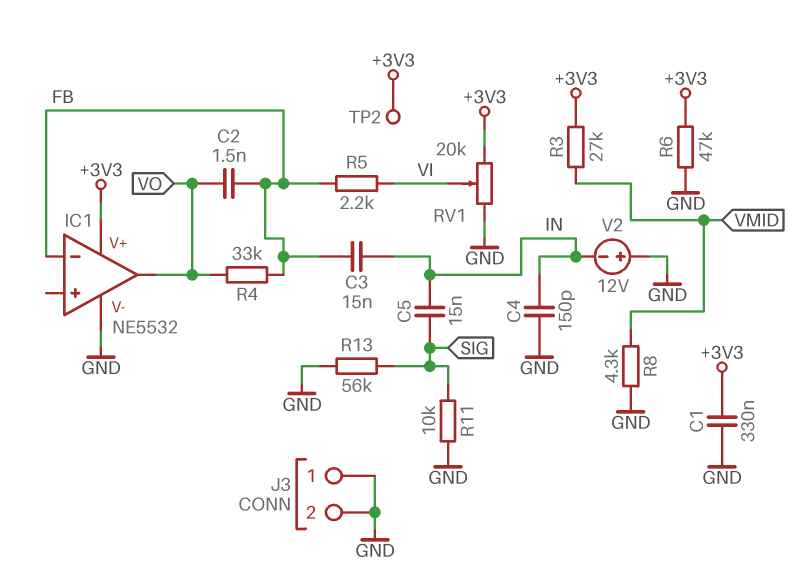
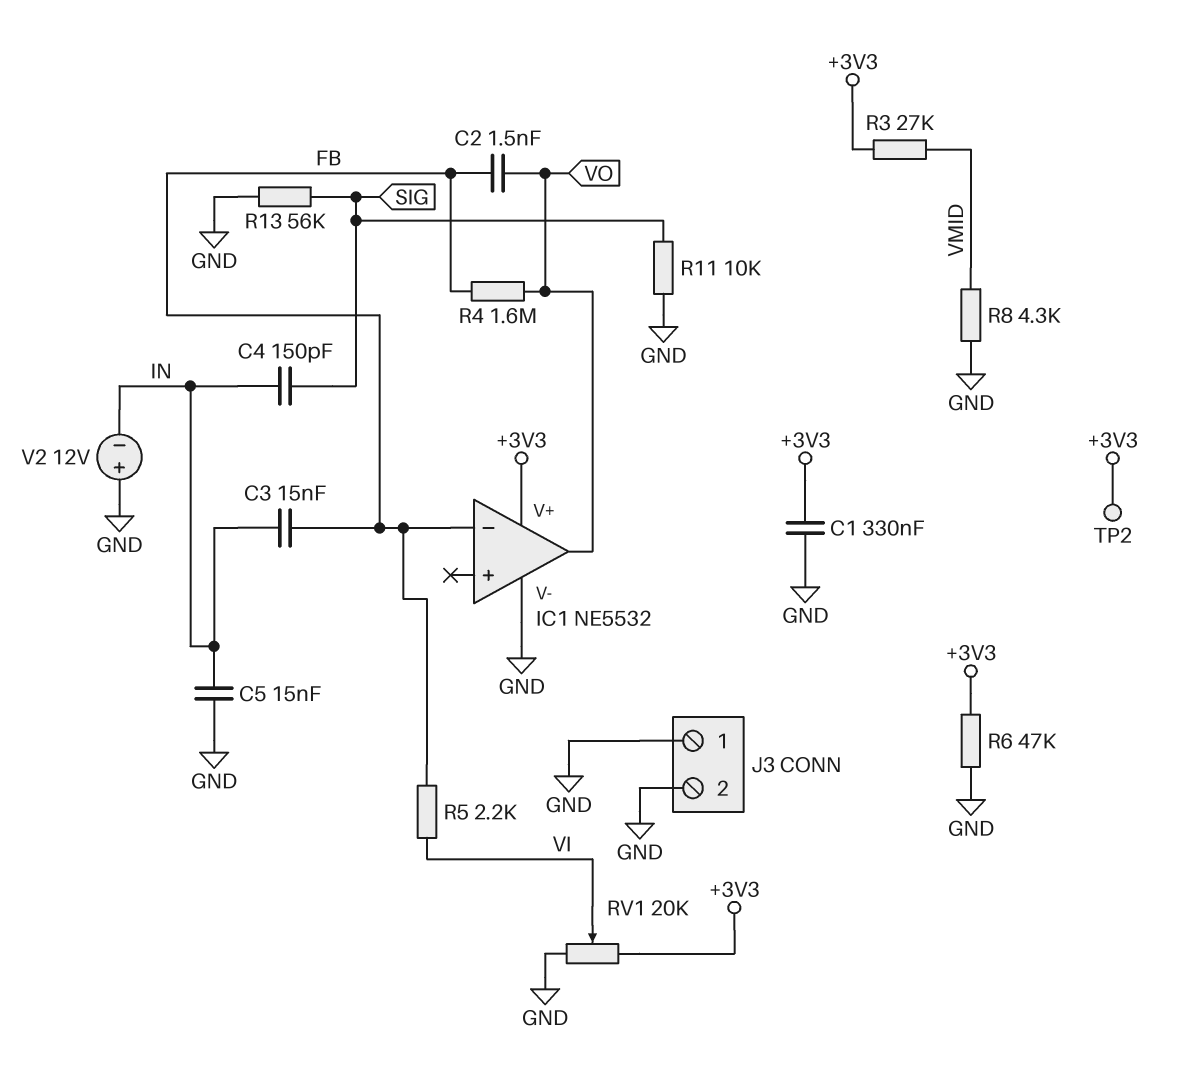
C4: 150pF (GND, IN) -> 150pF (IN, SIG)
C5: 15nF (IN, SIG) -> 15nF (GND, IN)
R4: 33k (FB, VO) -> 1.6M (FB, VO)

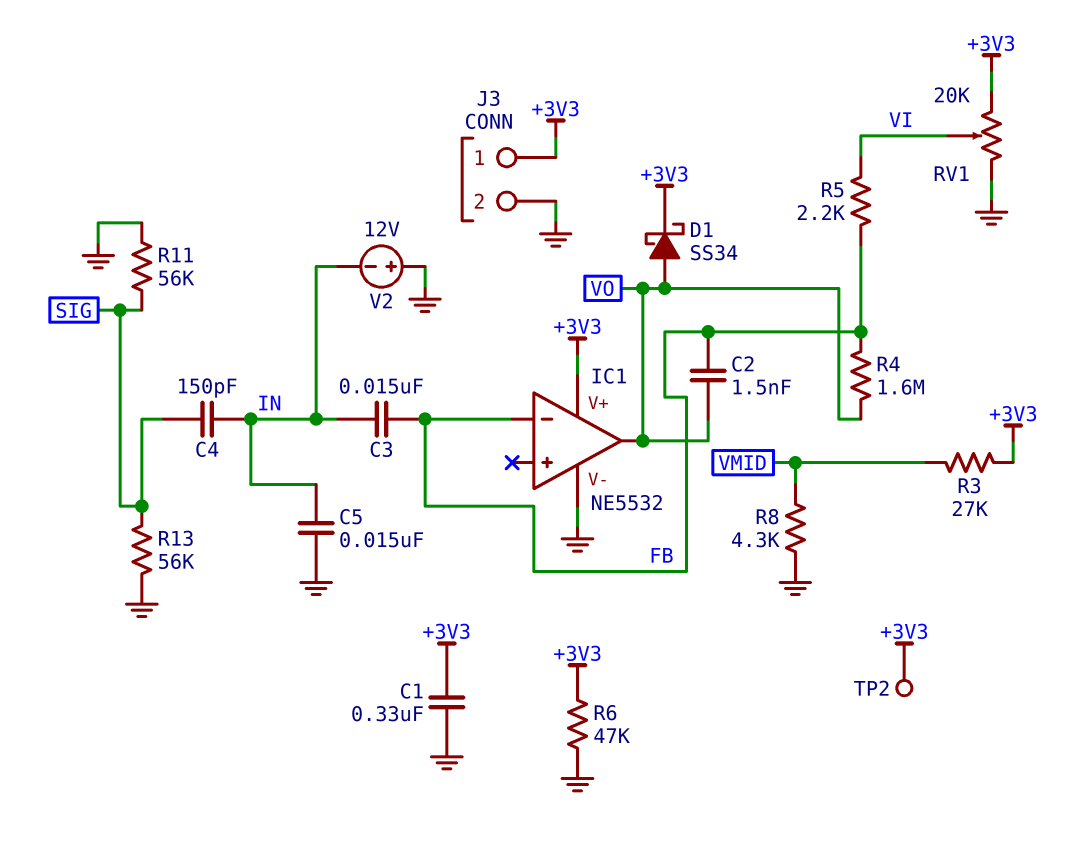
D1: none -> schottky SS34 (A VO, K +3V3)
J3 pin 1: GND -> +3V3
R11: 10k (GND, SIG) -> 56k (GND, SIG)

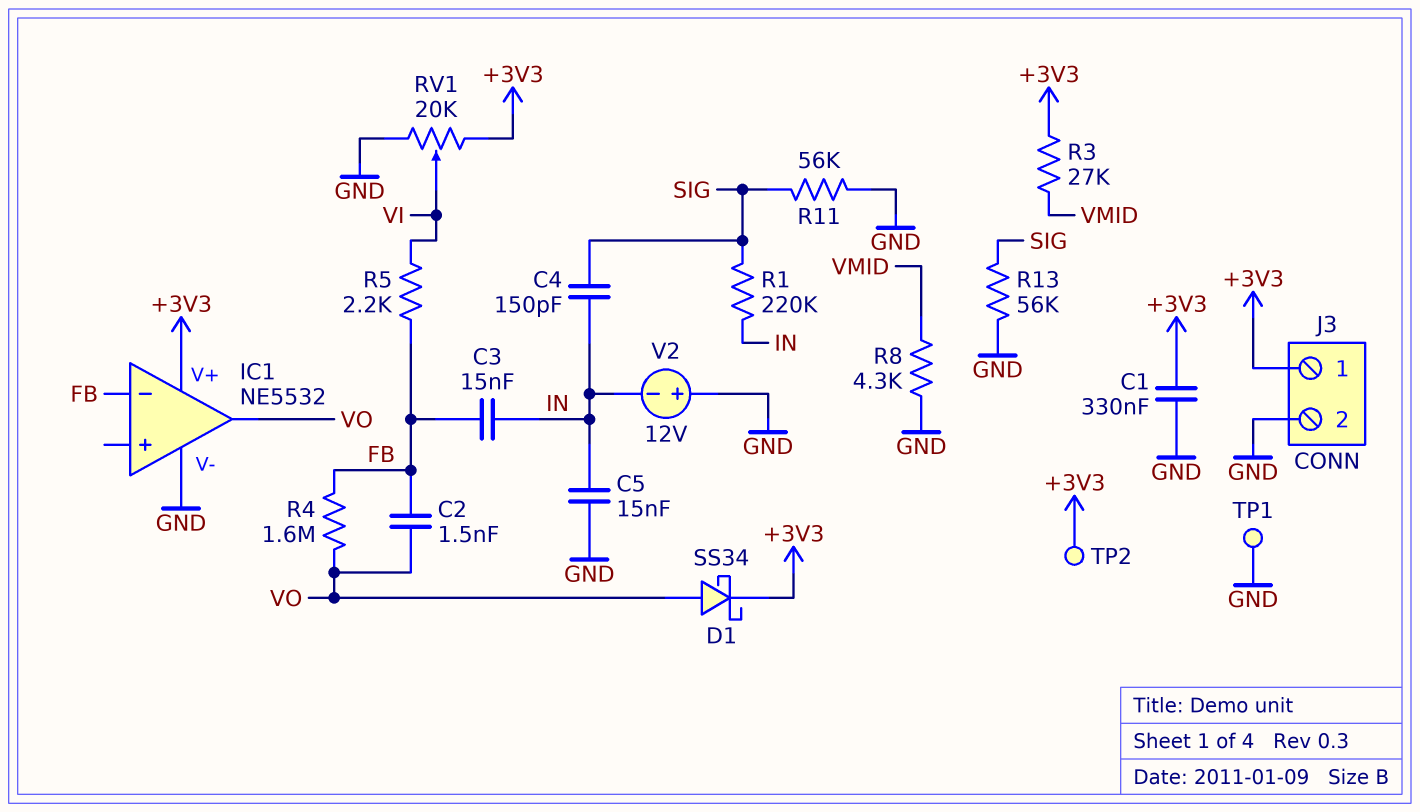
R1: none -> 220k (IN, SIG)
R6: 47k (+3V3, GND) -> none
TP1: none -> test point (GND)

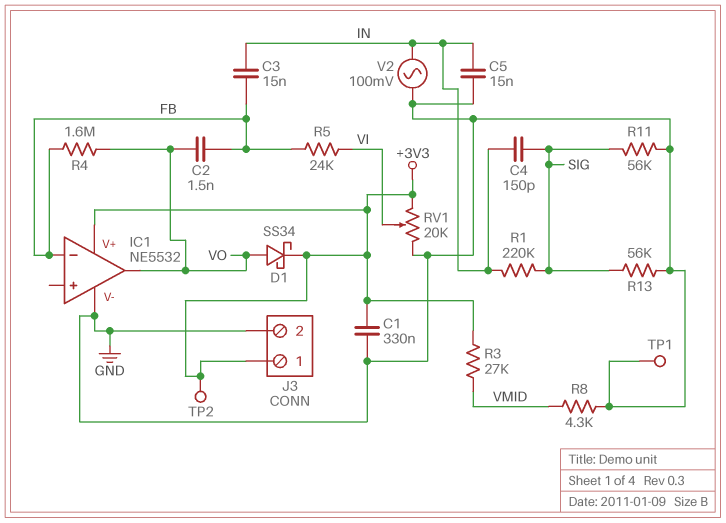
R5: 2.2k (FB, VI) -> 24k (FB, VI)
V2: 12V (plus GND, minus IN) -> AC 100mV (GND, IN)

